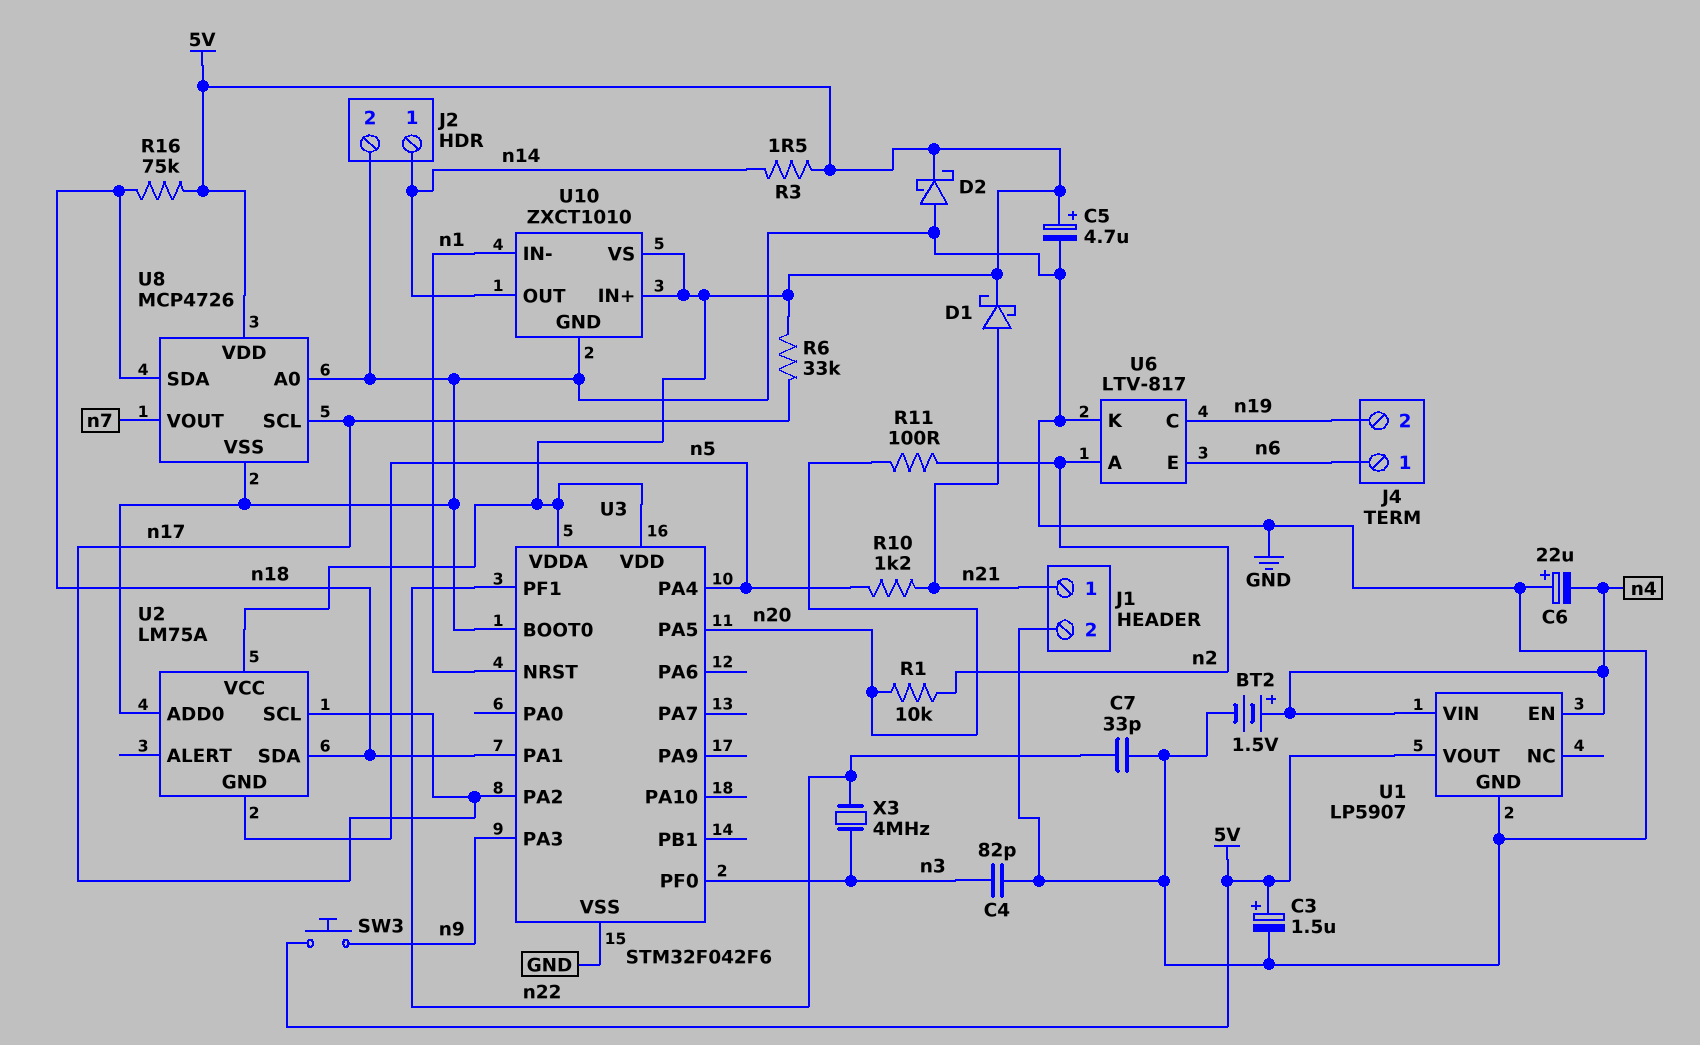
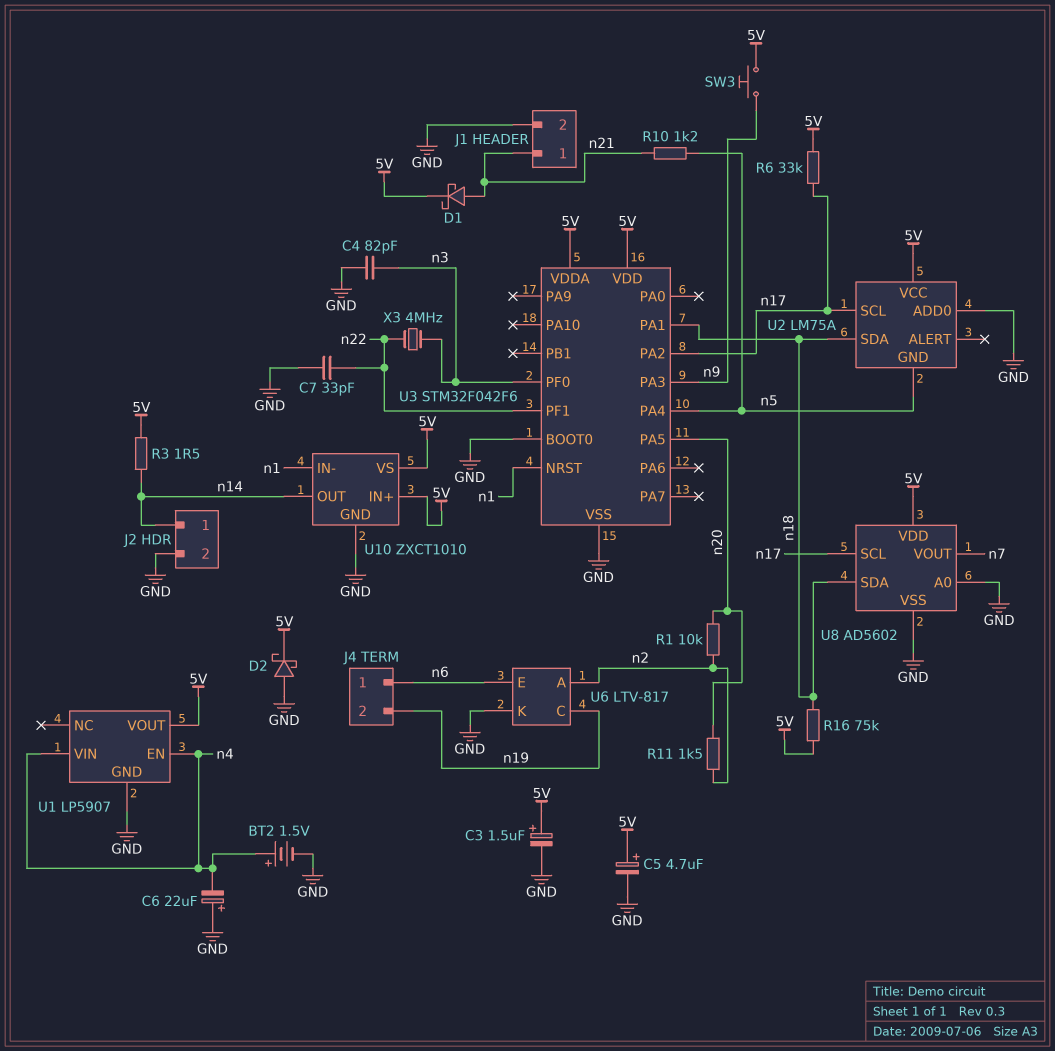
R11: 100 (n2, n20) -> 1.5k (n2, n20)
U8: MCP4726 -> AD5602

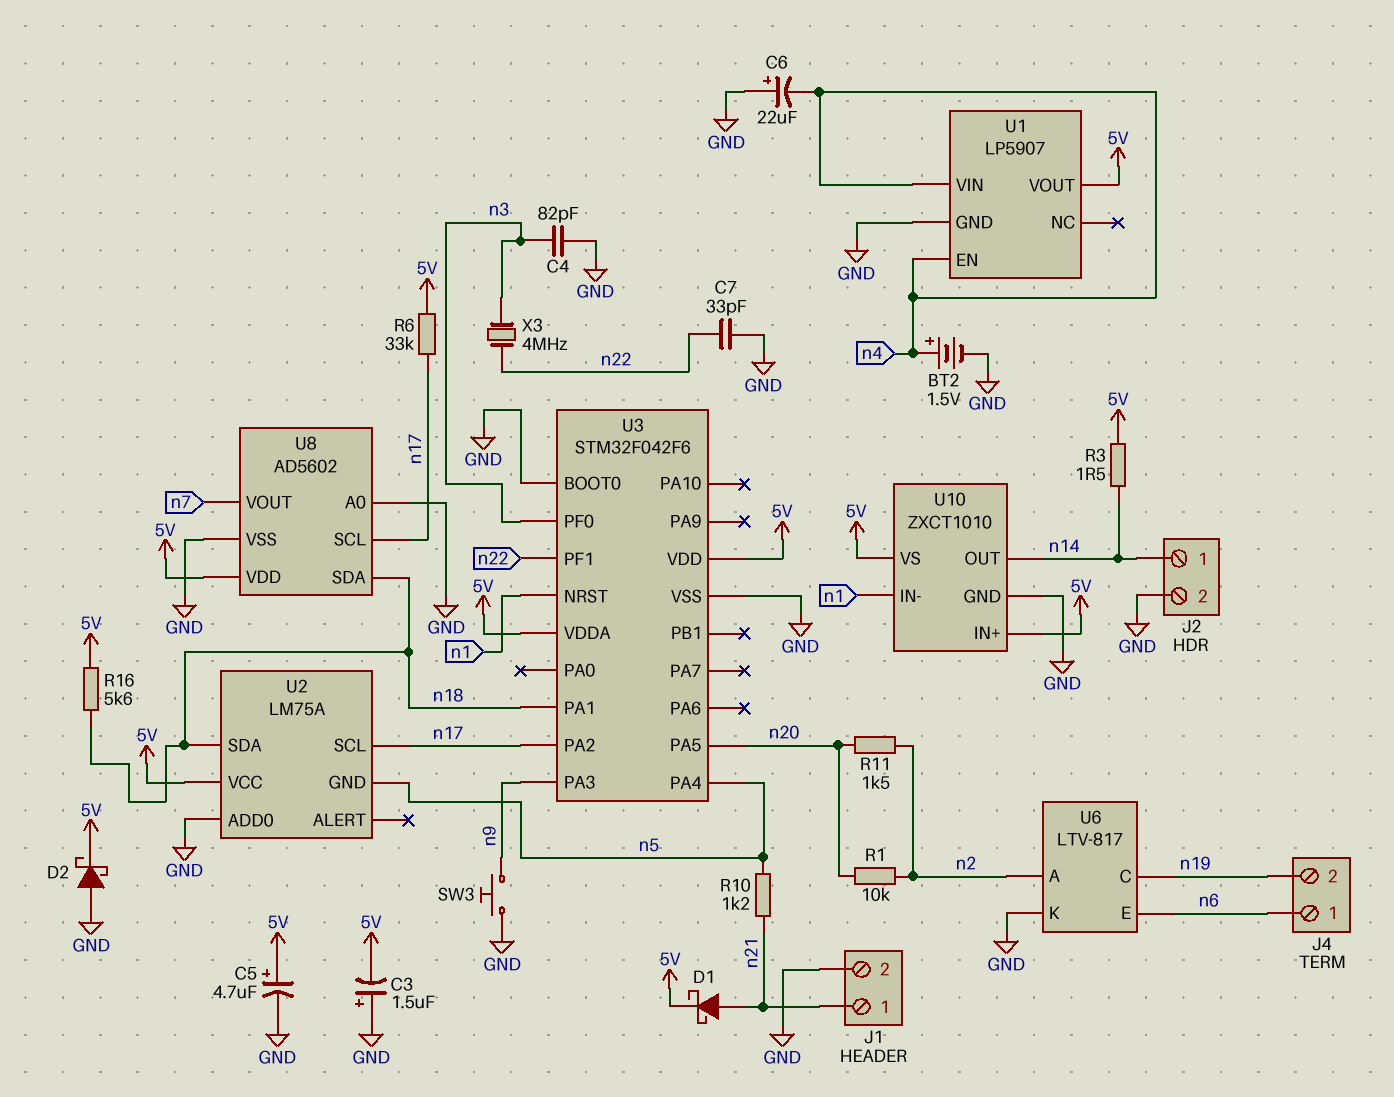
C3: 1.5uF (plus 5V, minus GND) -> 1.5uF (plus GND, minus 5V)
R16: 75k (5V, n18) -> 5.6k (5V, n18)
SW3: button (5V, n9) -> button (GND, n9)

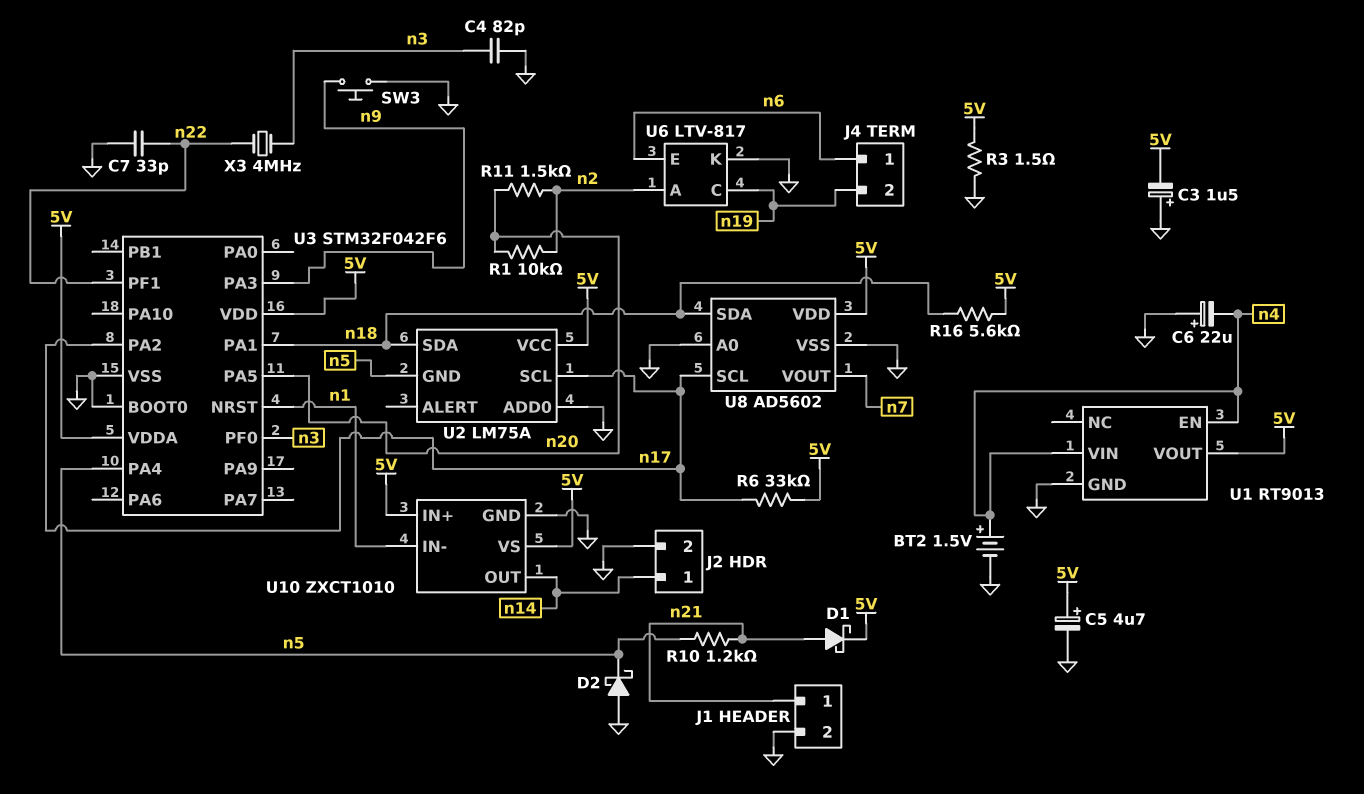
D2: schottky (A GND, K 5V) -> schottky (A GND, K n5)
R3: 1.5 (5V, n14) -> 1.5 (5V, GND)
U1: LP5907 -> RT9013

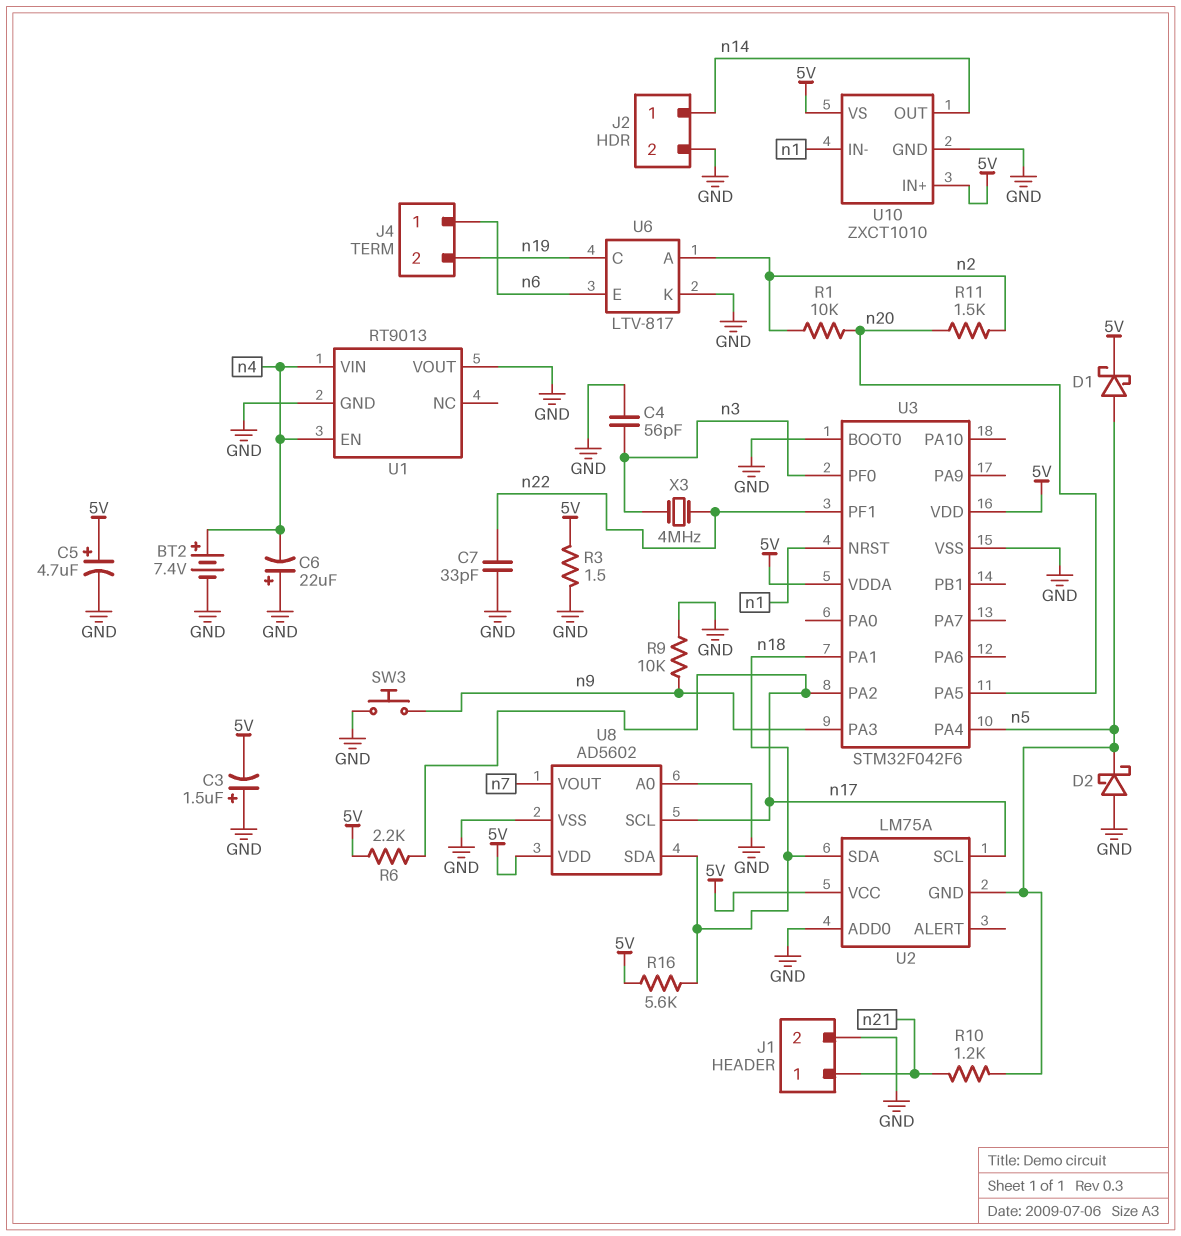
BT2: 1.5V (plus n4, minus GND) -> 7.4V (plus n4, minus GND)
C4: 82pF (GND, n3) -> 56pF (GND, n3)
D1: schottky (A n21, K 5V) -> schottky (A n5, K 5V)
R6: 33k (5V, n17) -> 2.2k (5V, n17)
R9: none -> 10k (GND, n9)
U1 pin VOUT: 5V -> GND

